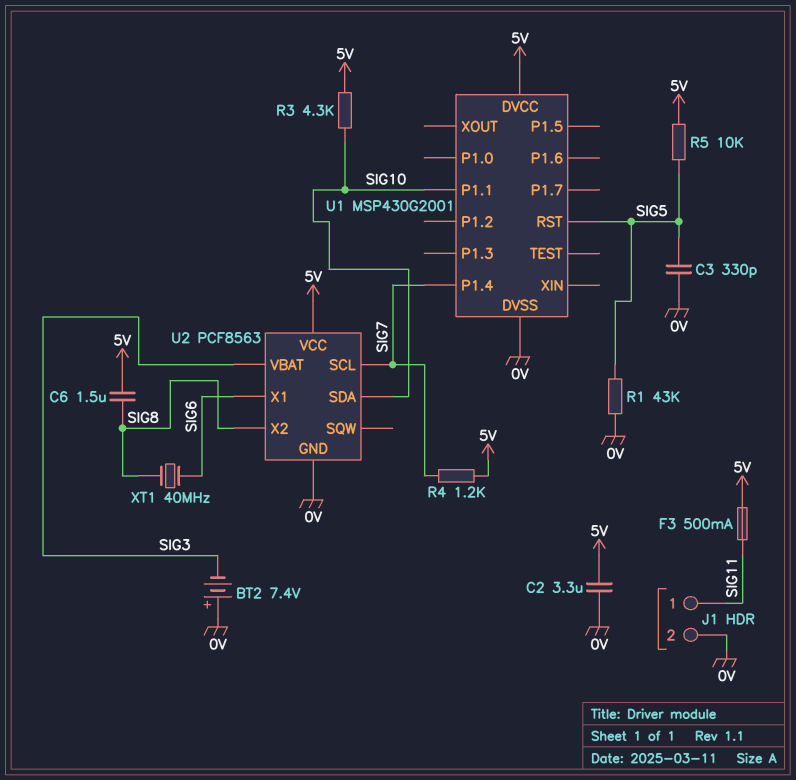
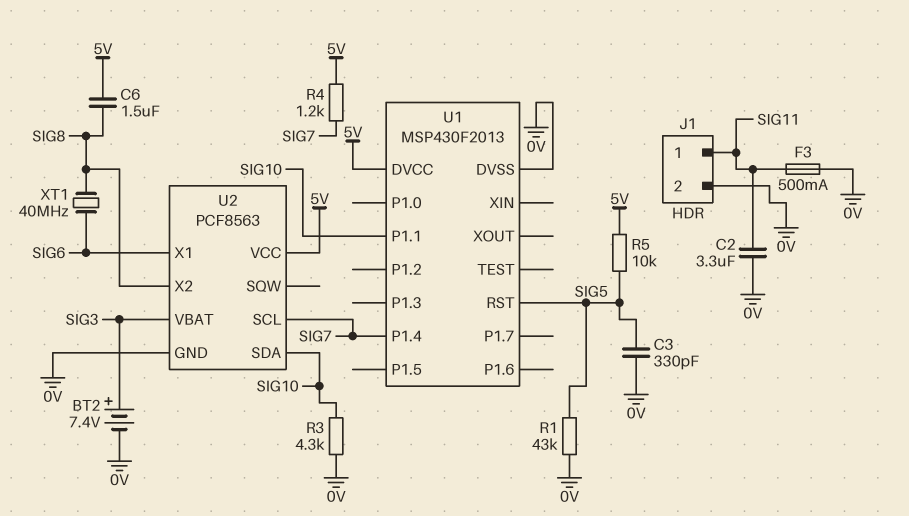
BT2: 7.4V (plus 0V, minus SIG3) -> 7.4V (plus SIG3, minus 0V)
C2: 3.3uF (0V, 5V) -> 3.3uF (0V, SIG11)
F3: 500mA (5V, SIG11) -> 500mA (0V, SIG11)
R3: 4.3k (5V, SIG10) -> 4.3k (0V, SIG10)
U1: MSP430G2001 -> MSP430F2013

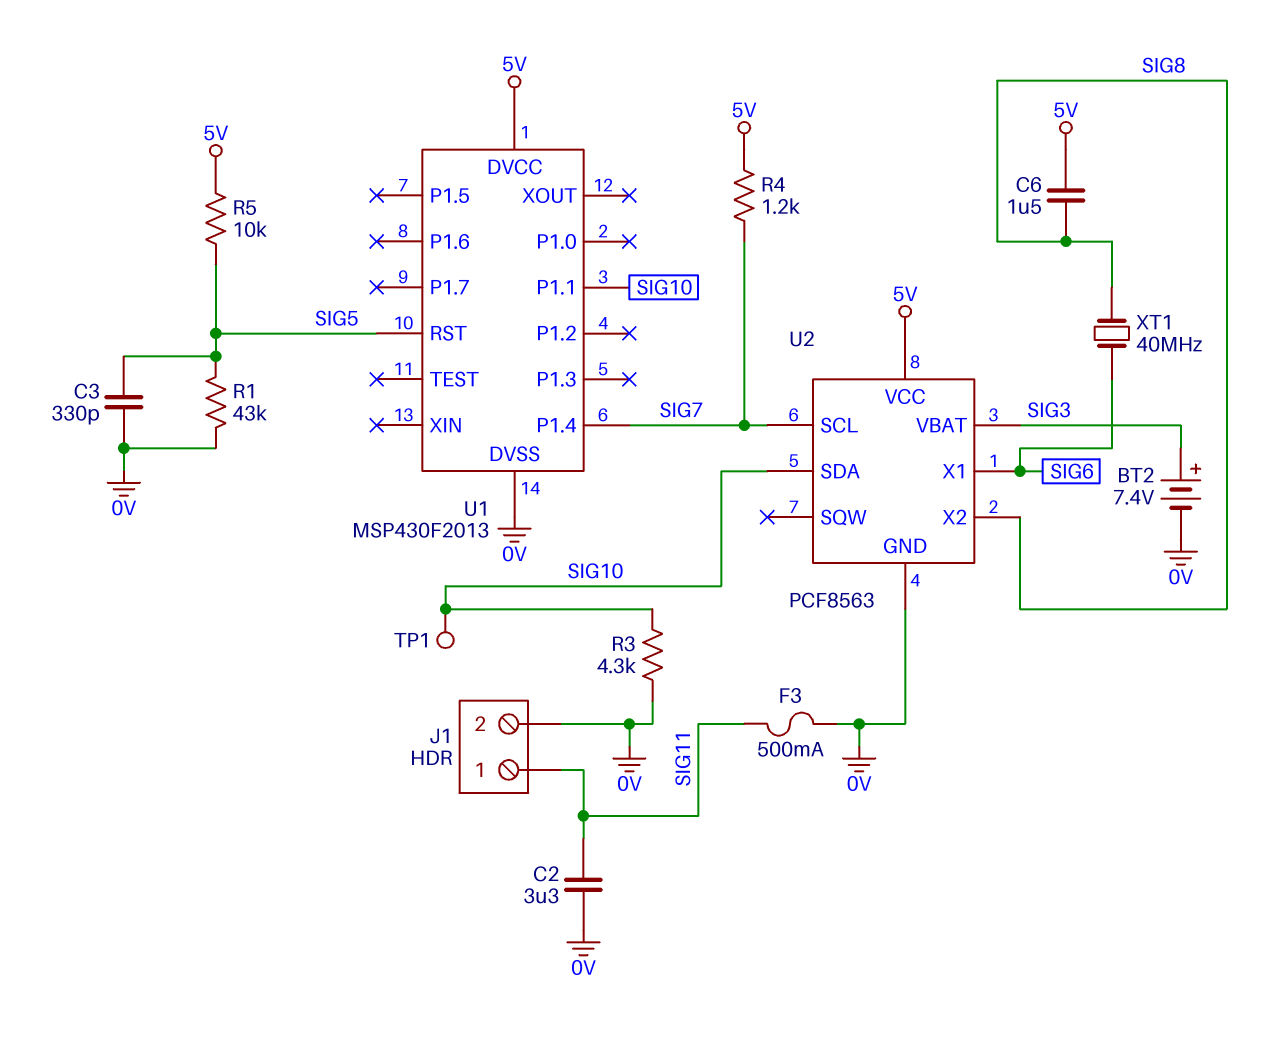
TP1: none -> test point (SIG10)

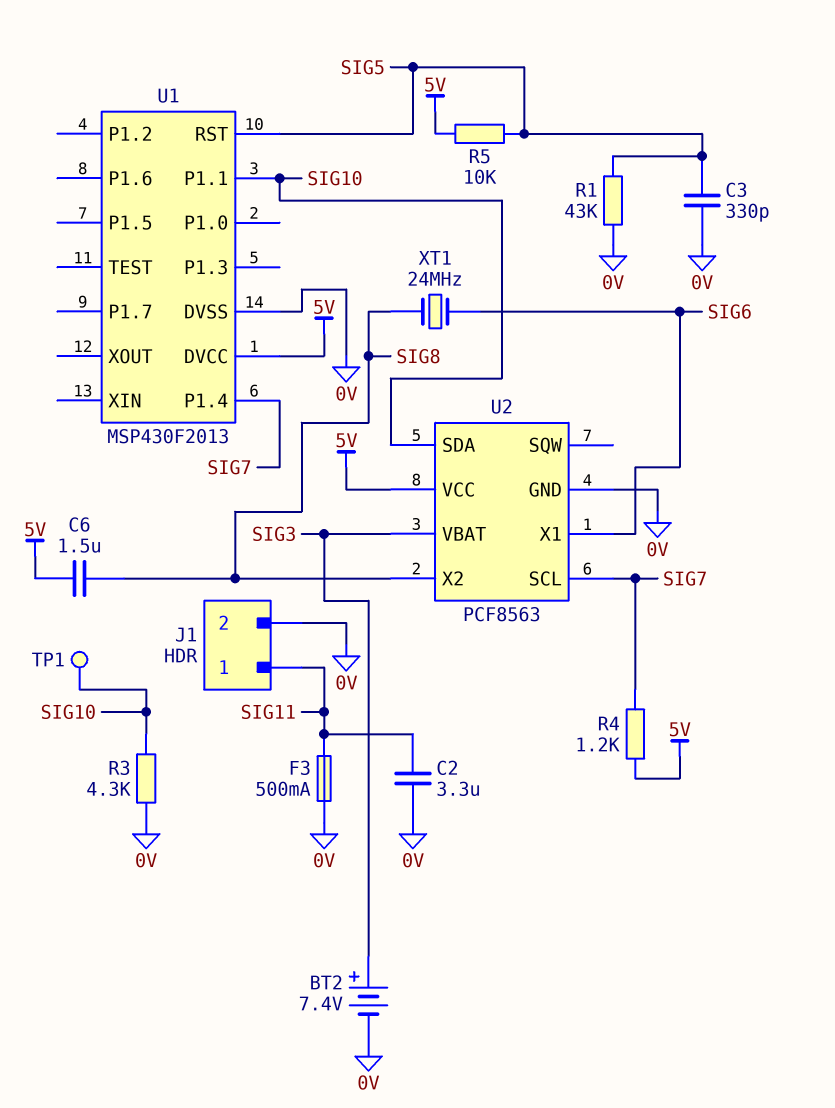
XT1: 40MHz (SIG6, SIG8) -> 24MHz (SIG6, SIG8)

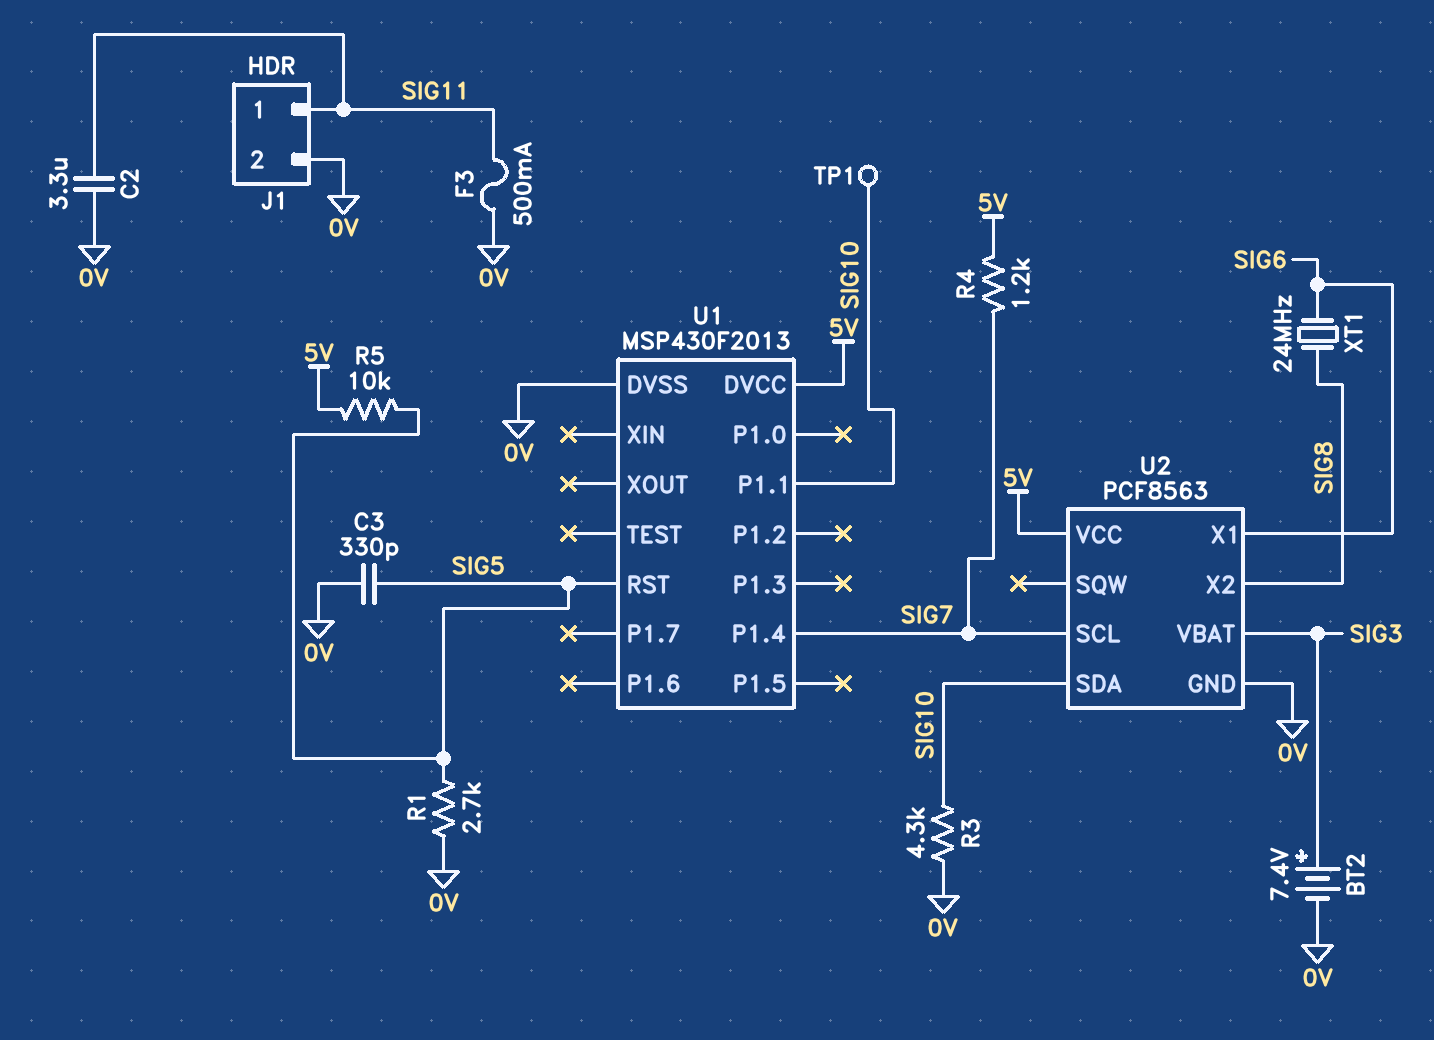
C6: 1.5uF (5V, SIG8) -> none
R1: 43k (0V, SIG5) -> 2.7k (0V, SIG5)

